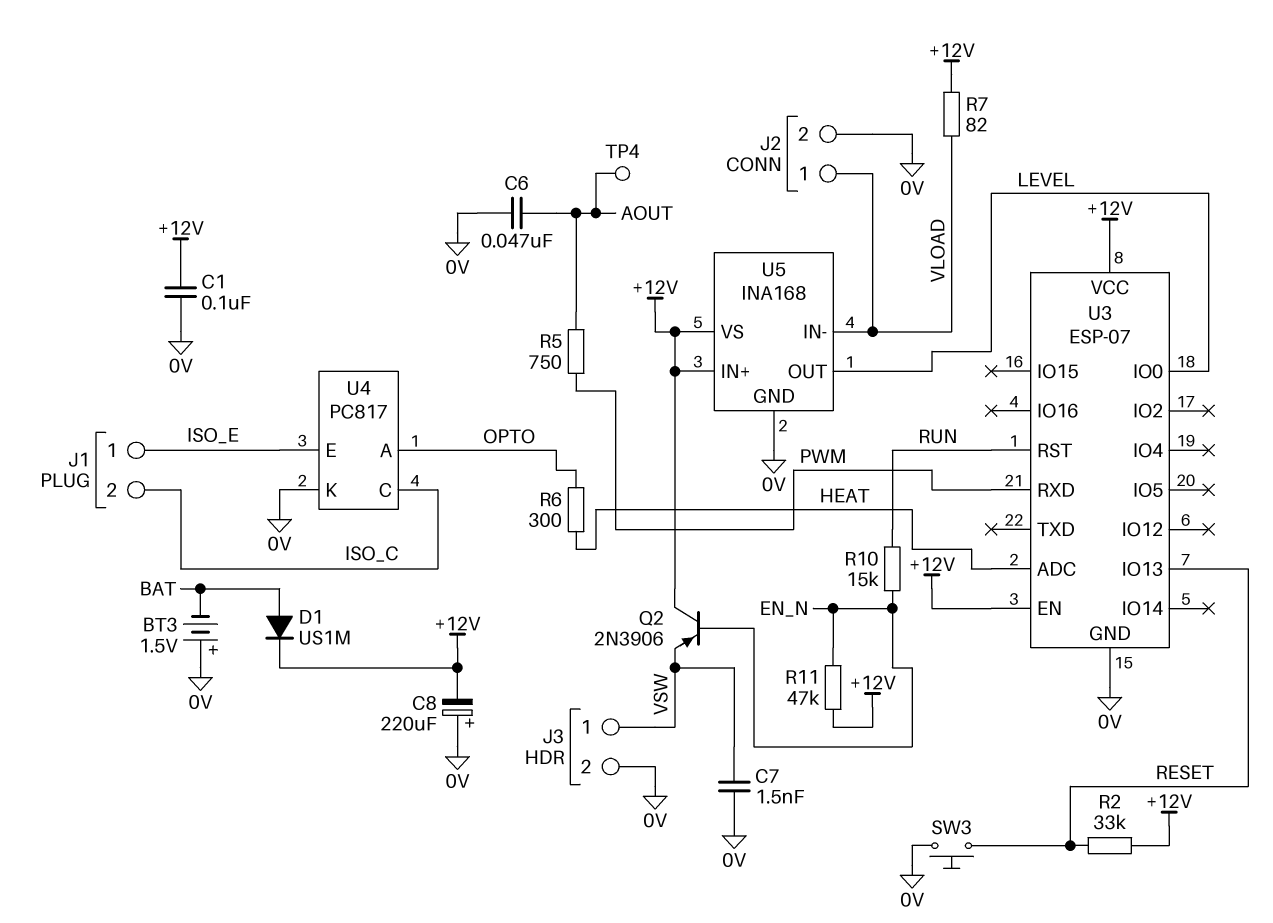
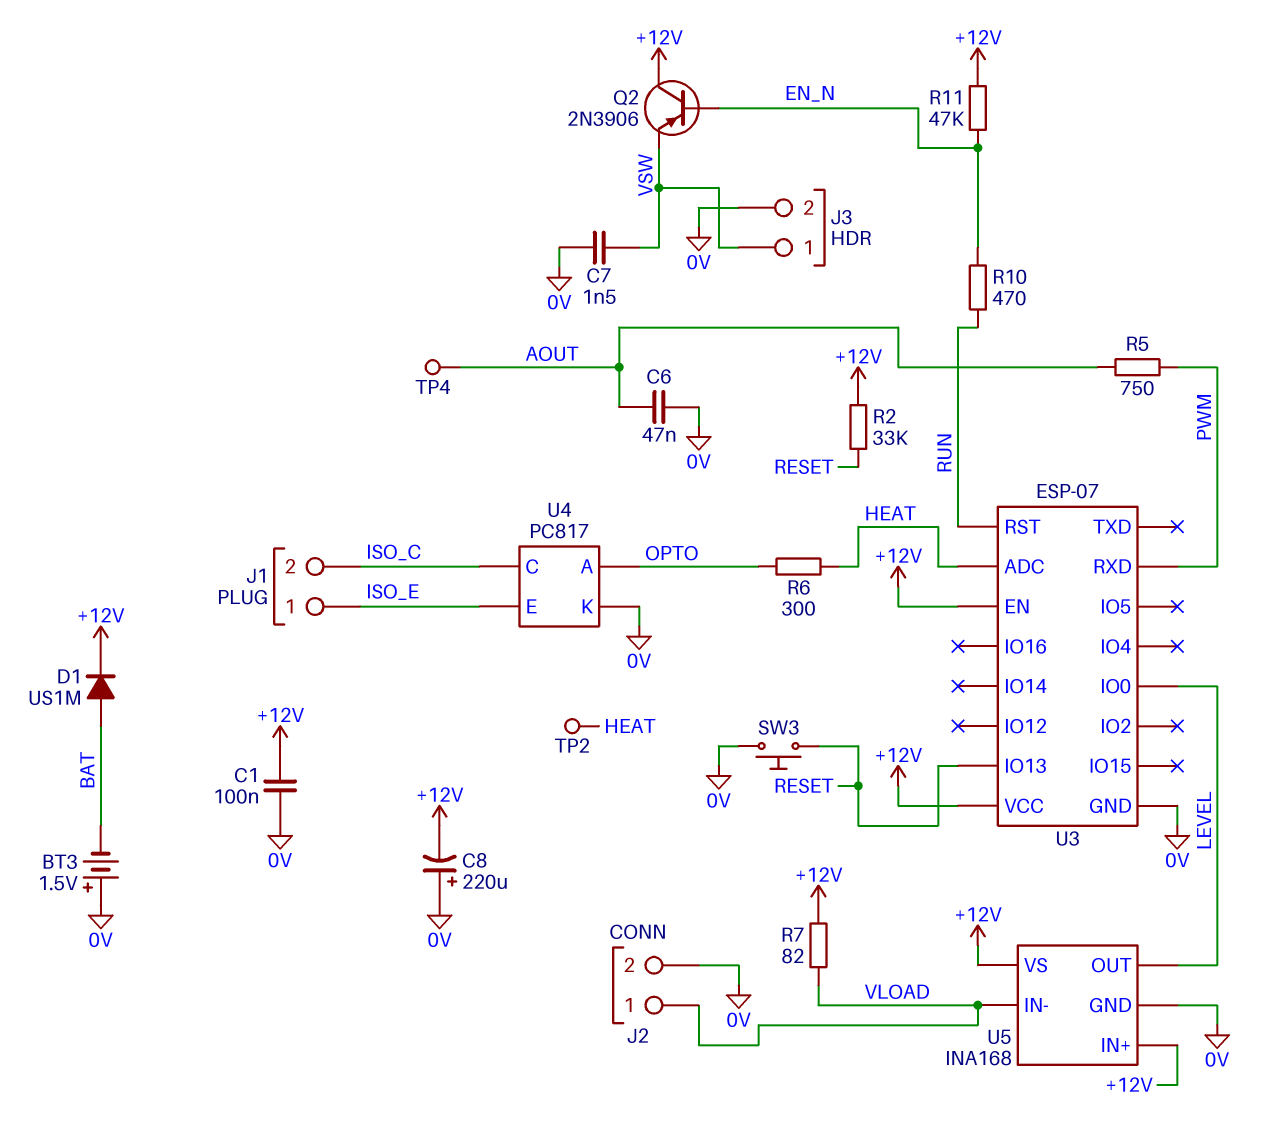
R10: 15k (EN_N, RUN) -> 470 (EN_N, RUN)
TP2: none -> test point (HEAT)

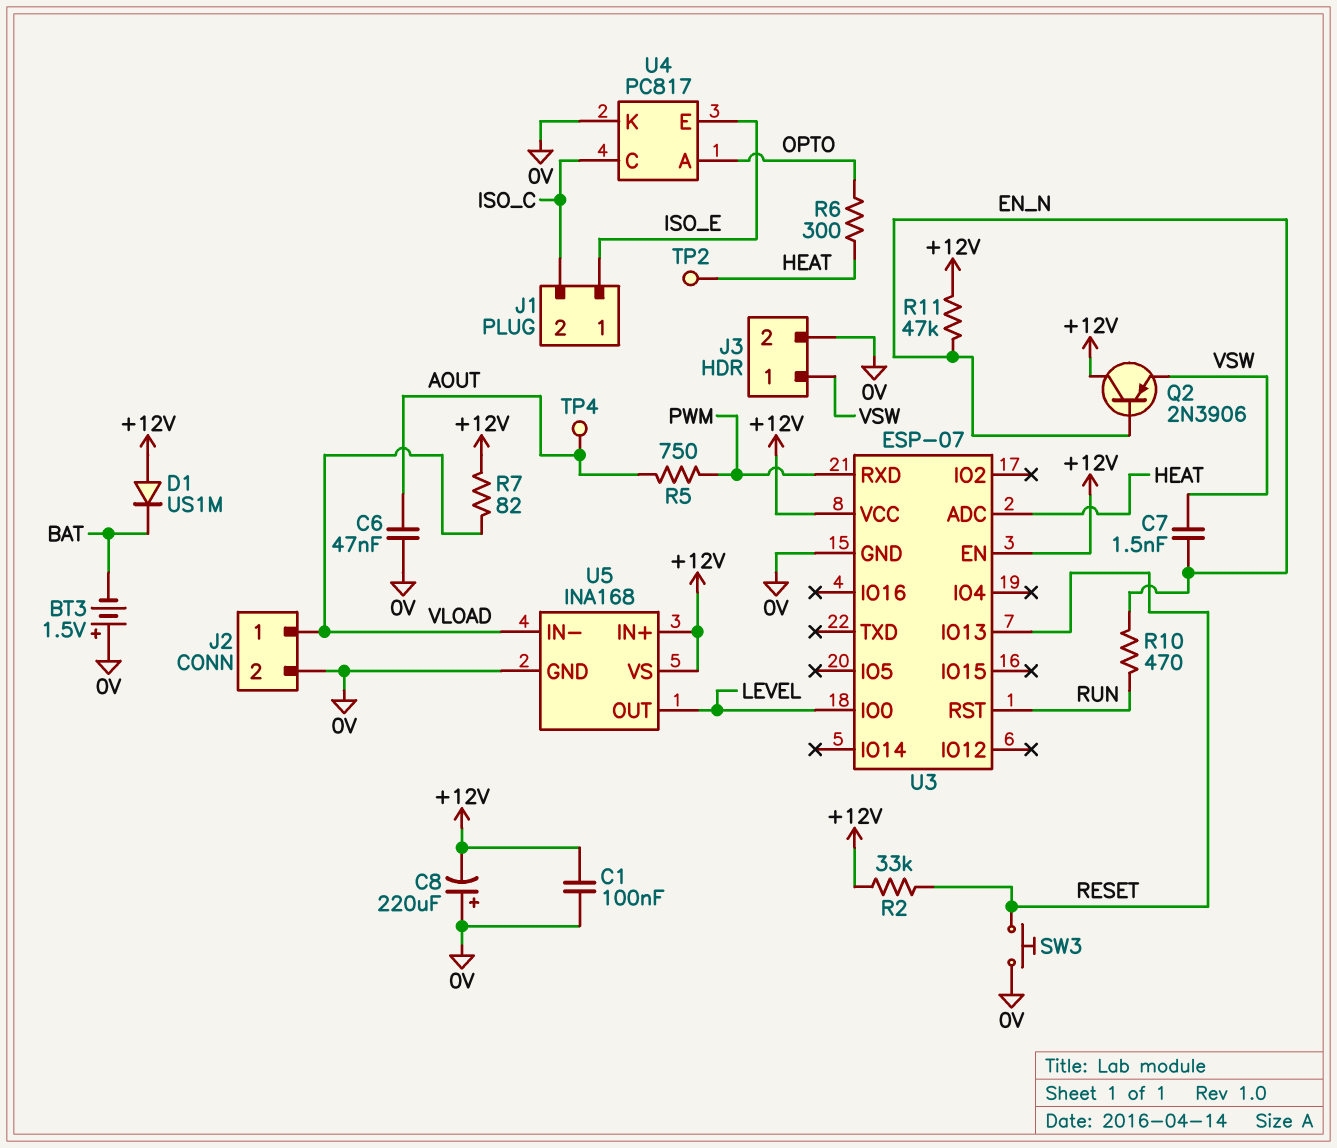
C7: 1.5nF (0V, VSW) -> 1.5nF (EN_N, VSW)
D1: diode US1M (A BAT, K +12V) -> diode US1M (A +12V, K BAT)

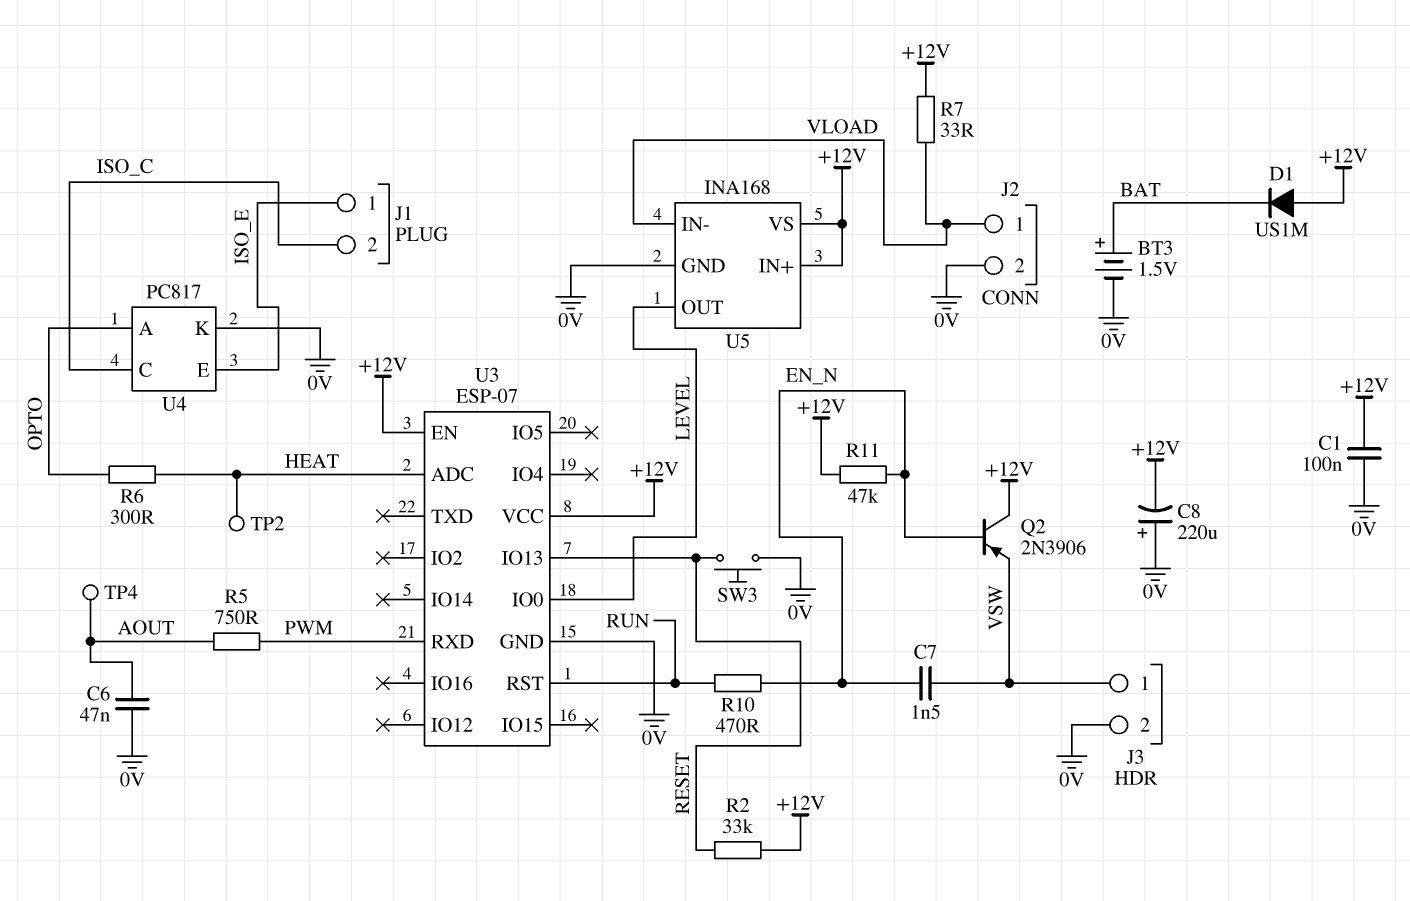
BT3: 1.5V (plus 0V, minus BAT) -> 1.5V (plus BAT, minus 0V)
R7: 82 (+12V, VLOAD) -> 33 (+12V, VLOAD)

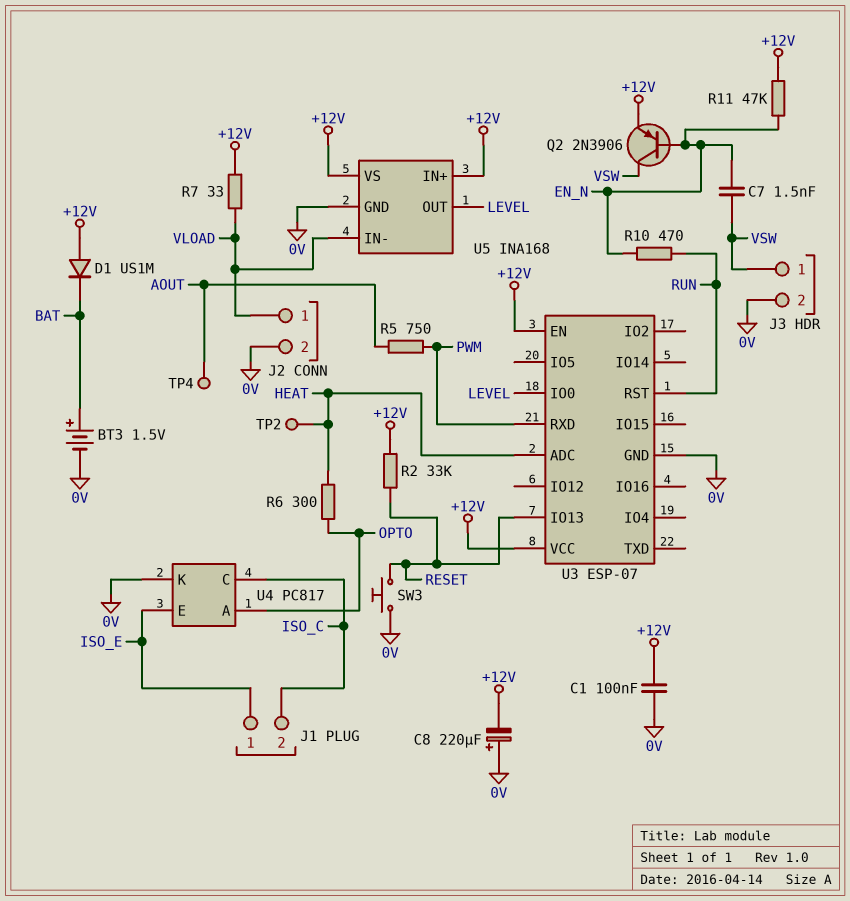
C6: 47nF (0V, AOUT) -> none
Q2: PNP 2N3906 (B EN_N, C +12V, E VSW) -> PNP 2N3906 (B EN_N, C VSW, E +12V)

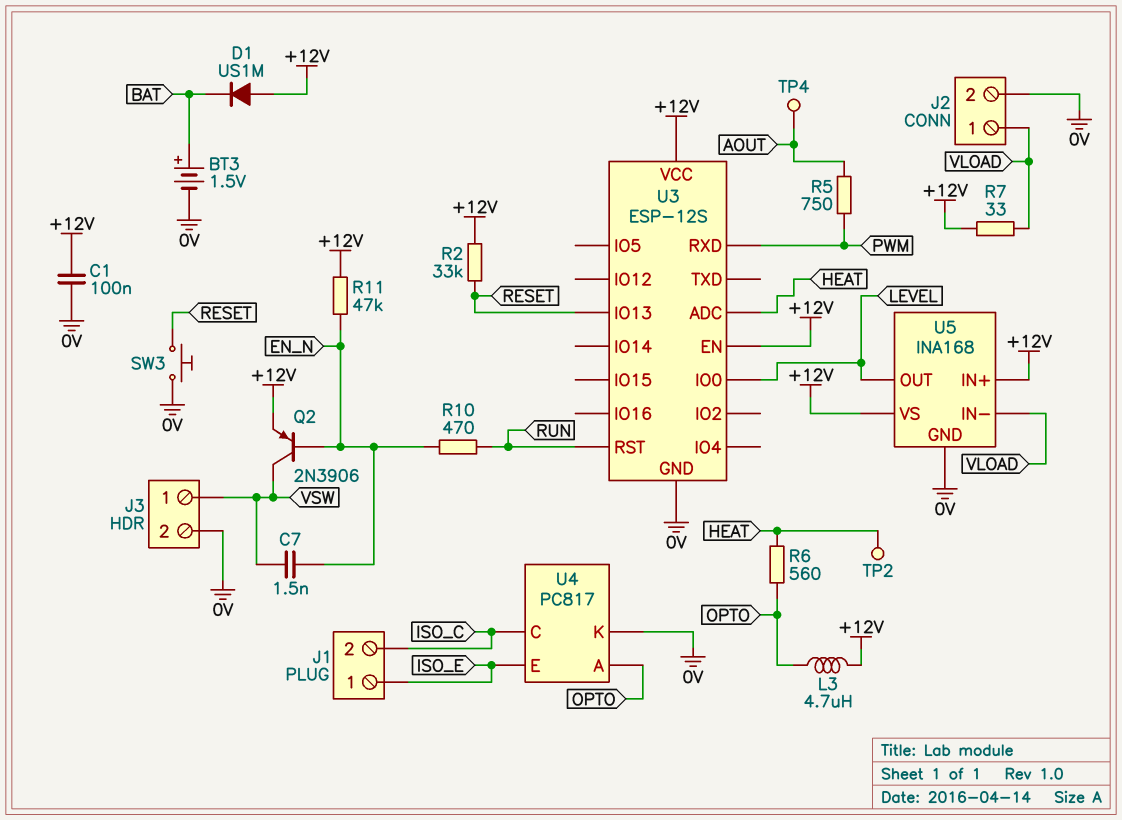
C8: 220uF (plus 0V, minus +12V) -> none
L3: none -> 4.7uH (+12V, OPTO)
R6: 300 (HEAT, OPTO) -> 560 (HEAT, OPTO)
U3: ESP-07 -> ESP-12S

